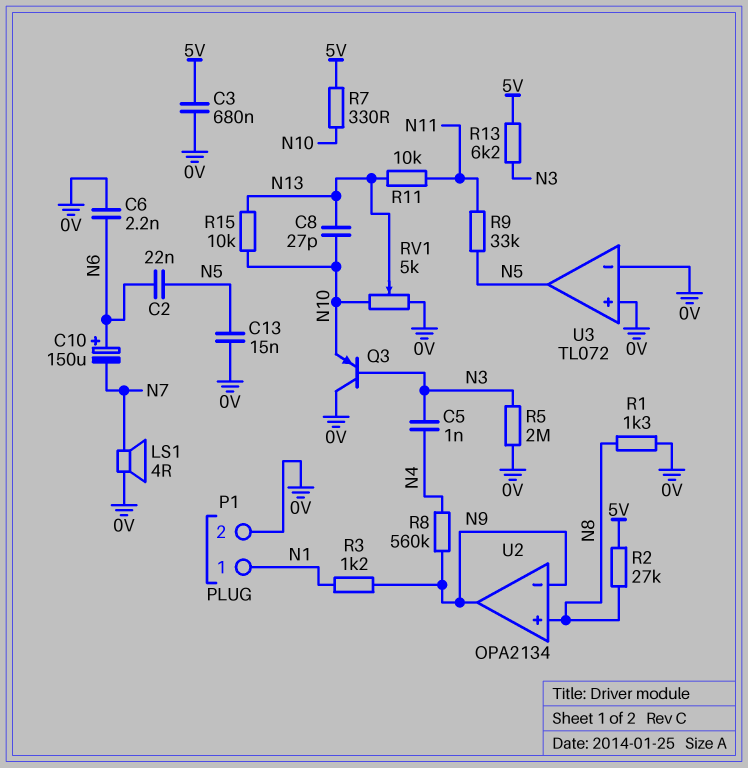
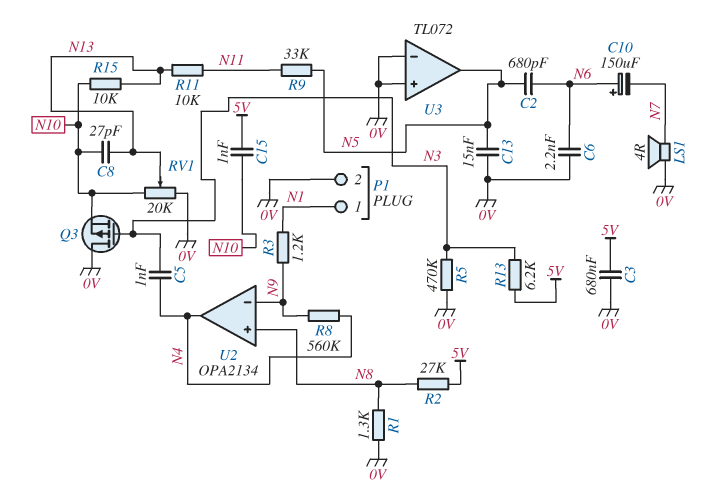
C2: 22nF (N5, N6) -> 680pF (N5, N6)
C15: none -> 1nF (5V, N10)
Q3: PNP (B N3, C 0V, E N10) -> PMOS (G N3, D 0V, S N10)
R5: 2M (0V, N3) -> 470k (0V, N3)
R7: 330 (5V, N10) -> none
RV1: 5k (0V, N10, wiper N13) -> 20k (0V, N10, wiper N13)
U2 pin out: N9 -> N4

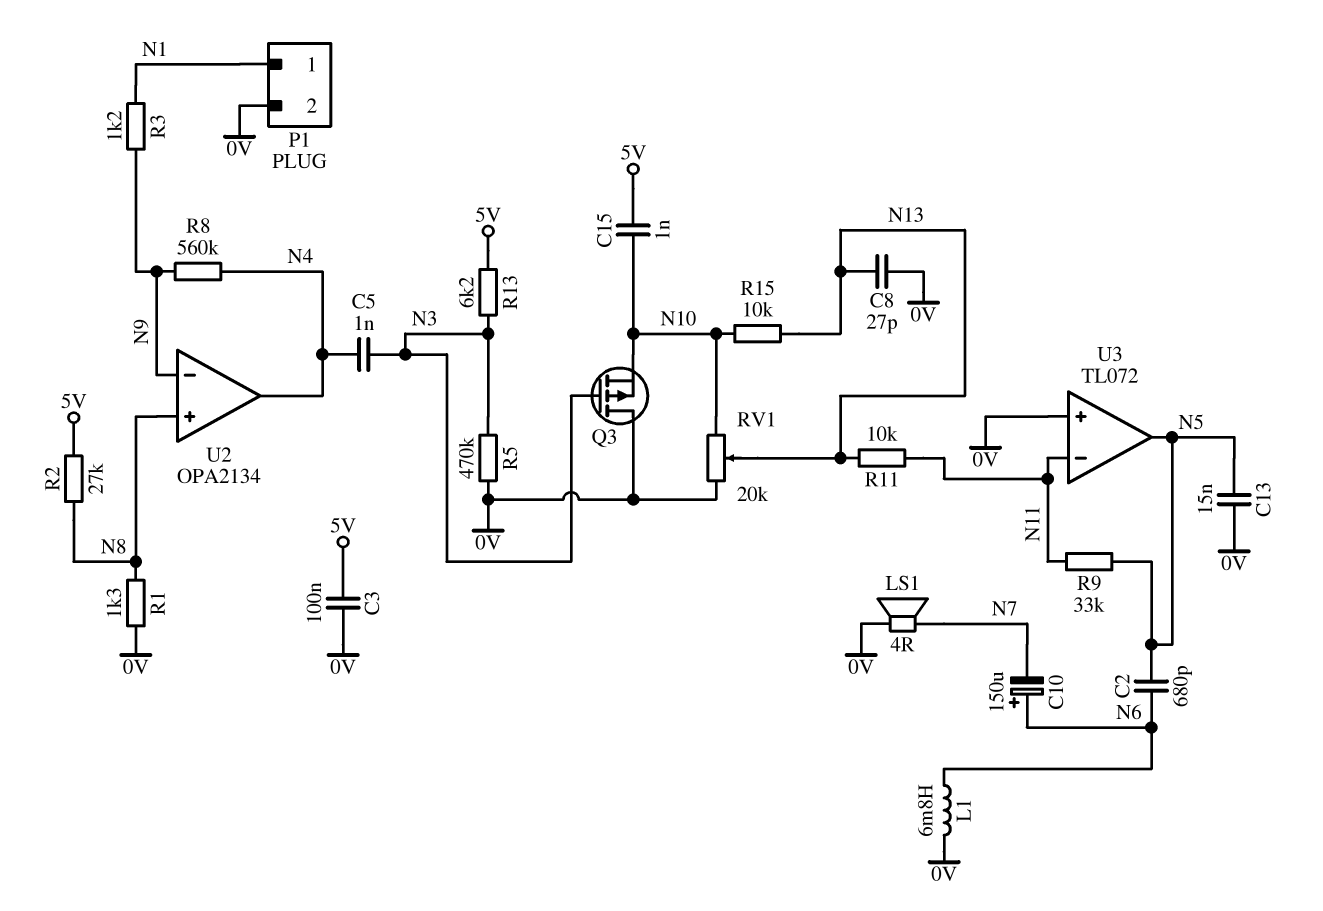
C3: 680nF (0V, 5V) -> 100nF (0V, 5V)
C6: 2.2nF (0V, N6) -> none
C8: 27pF (N10, N13) -> 27pF (0V, N13)
L1: none -> 6.8mH (0V, N6)
U3 pin in-: 0V -> N11

